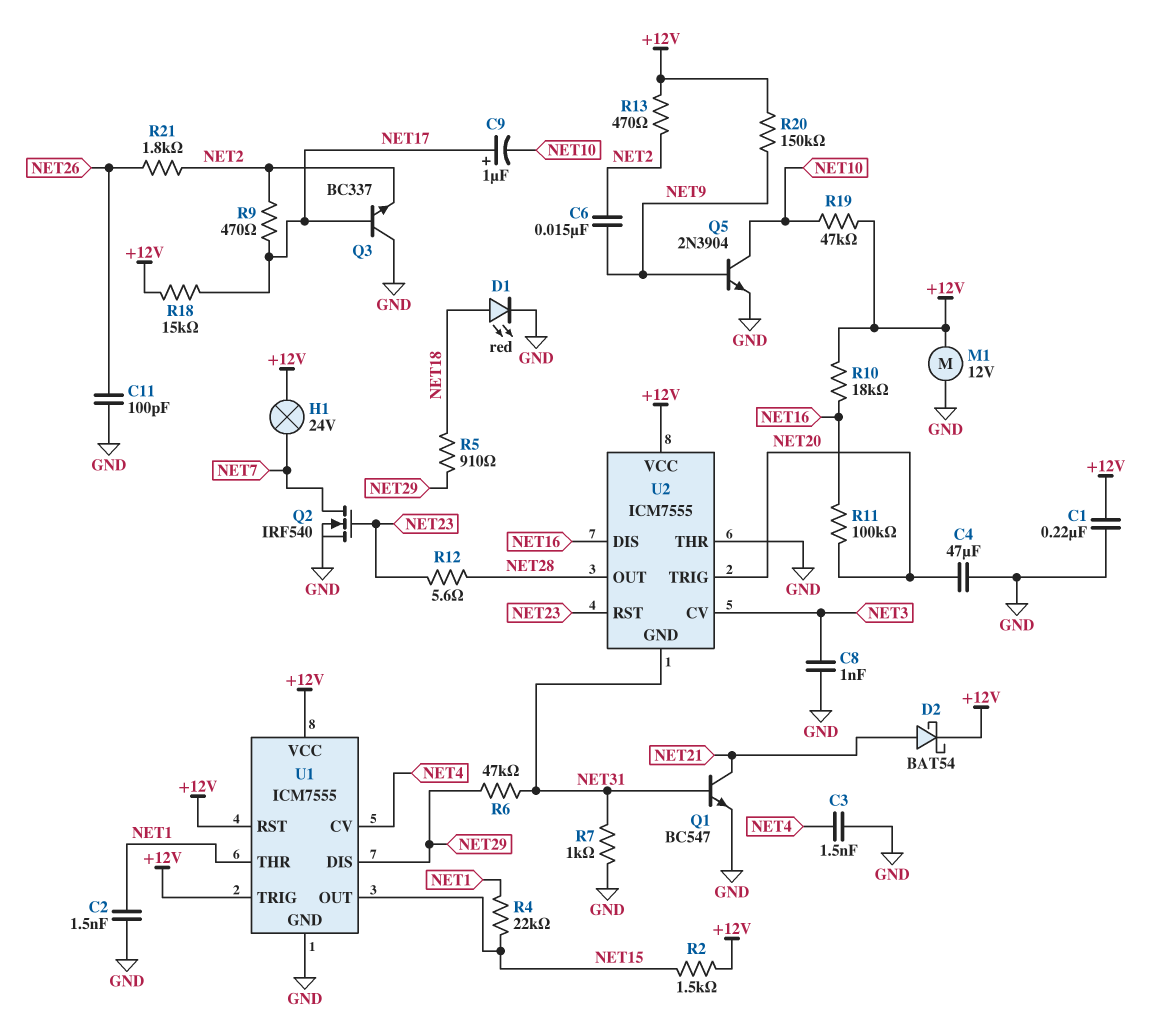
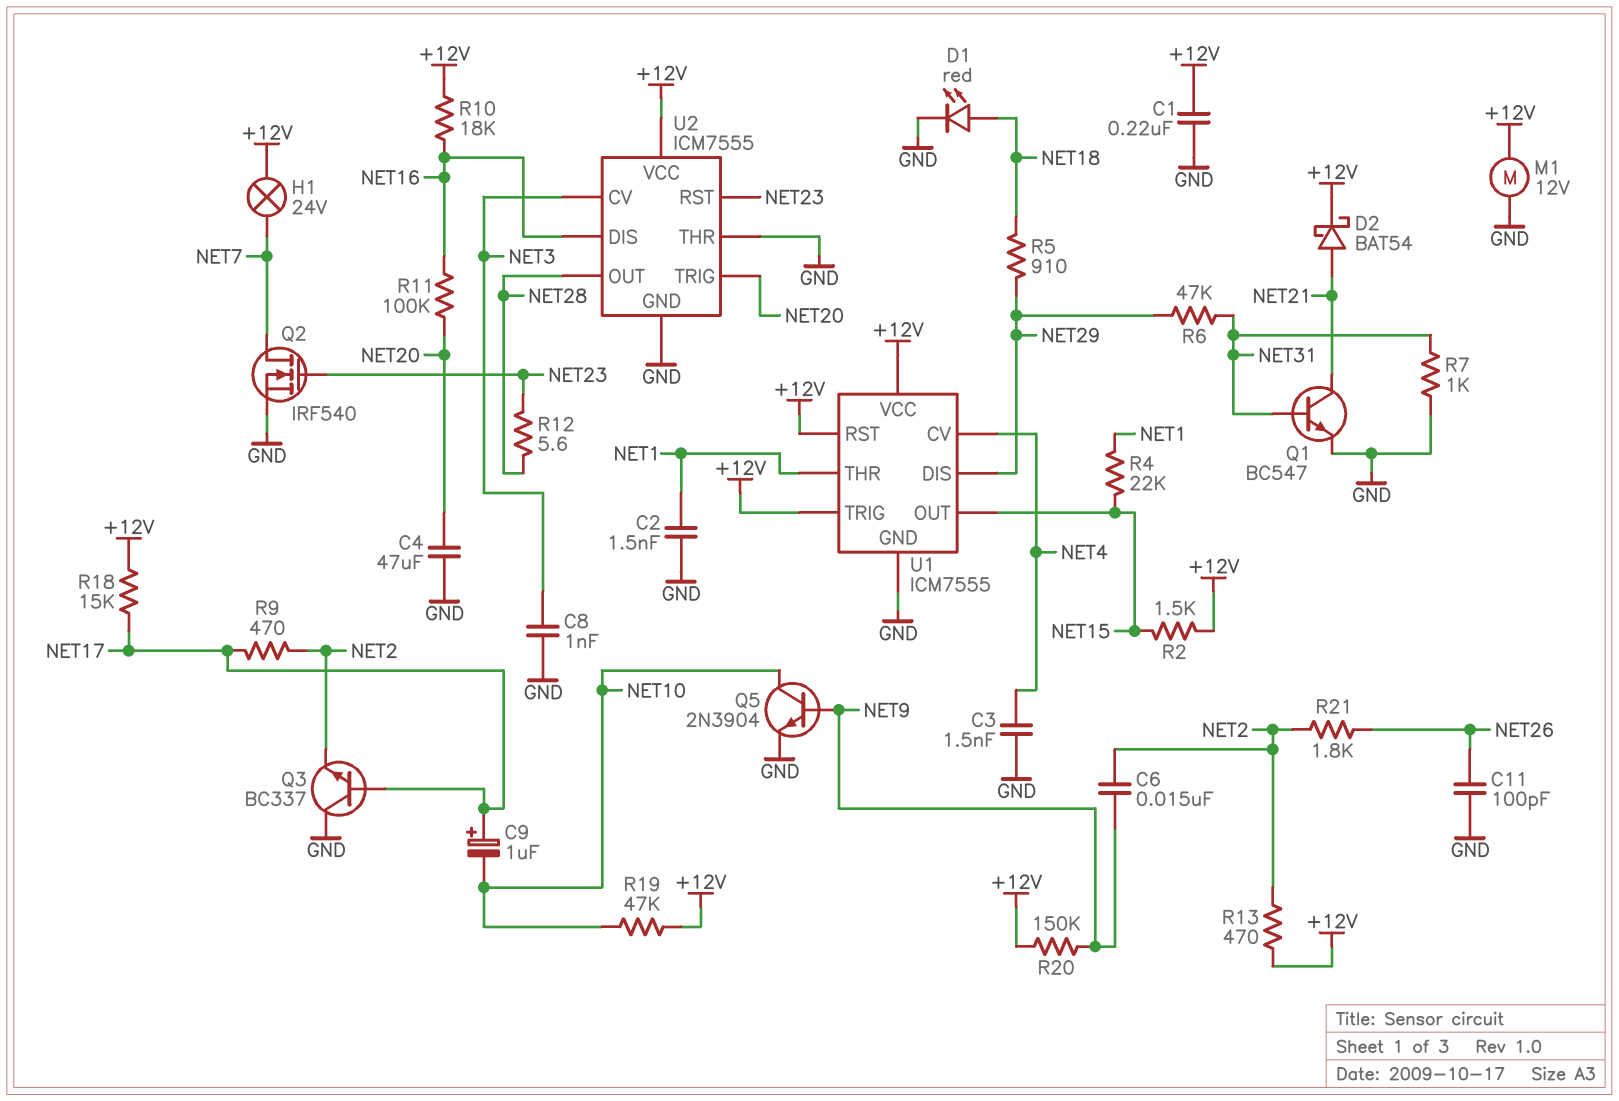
U2 pin GND: NET31 -> GND

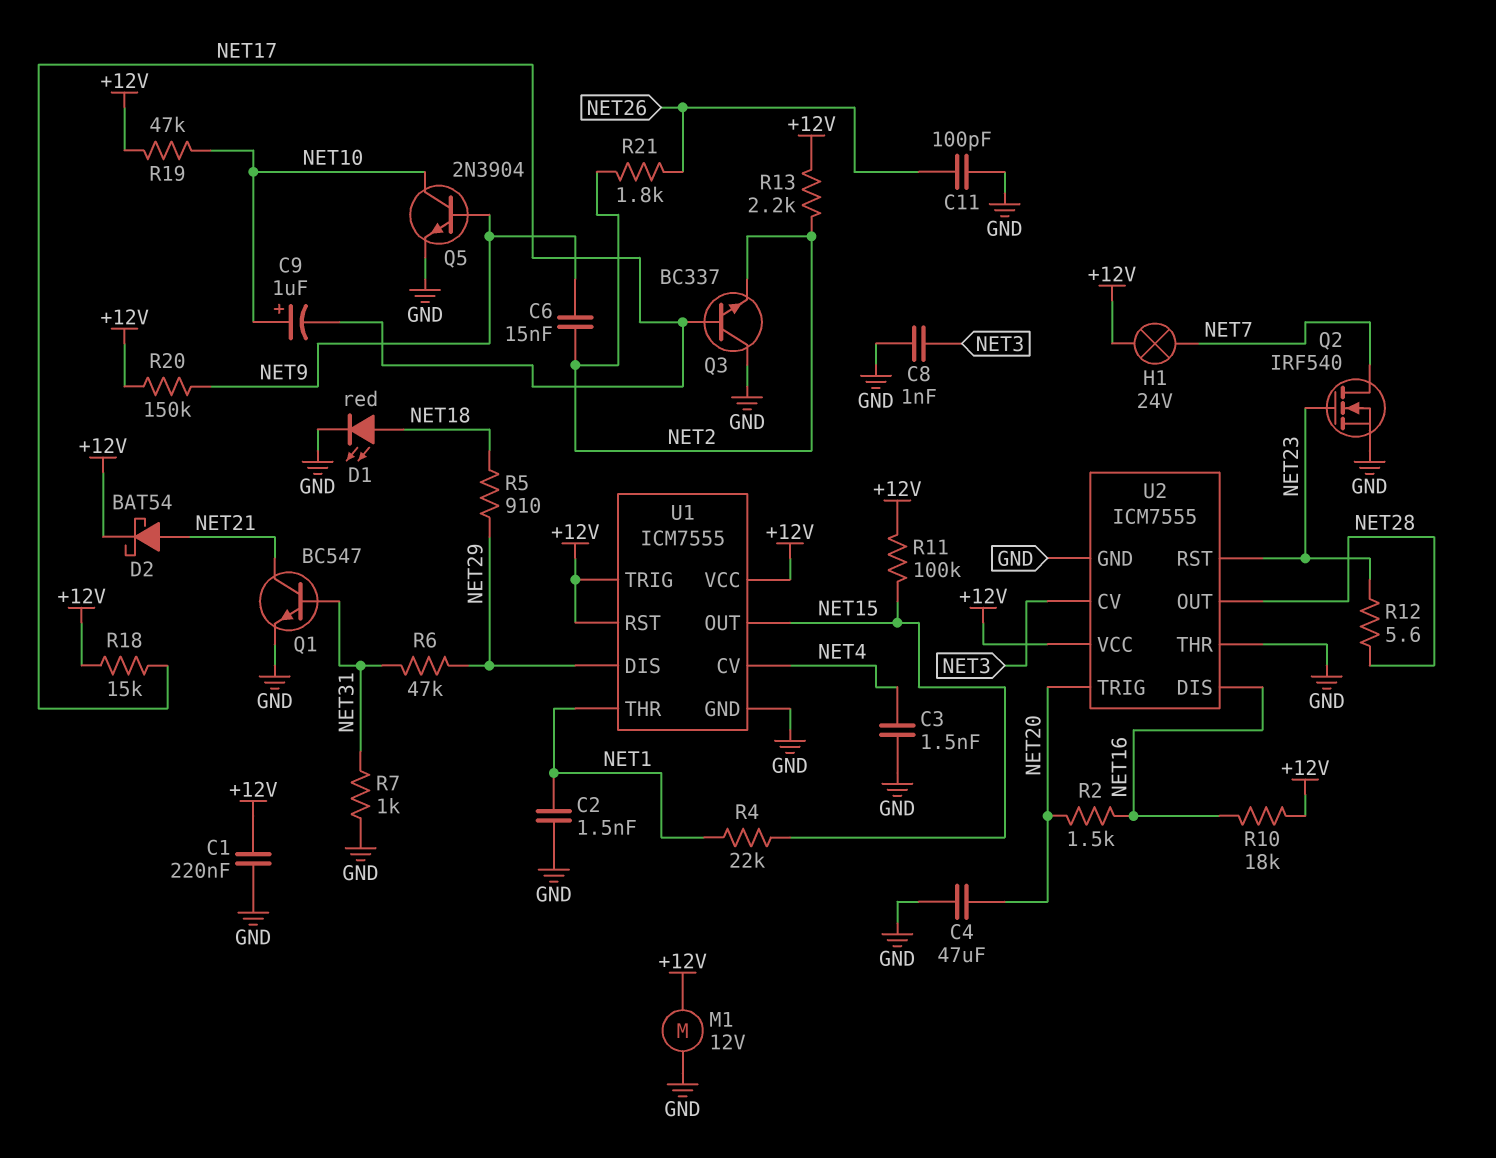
C9: 1uF (plus NET17, minus NET10) -> 1uF (plus NET10, minus NET17)
R2: 1.5k (+12V, NET15) -> 1.5k (NET16, NET20)
R9: 470 (NET2, NET17) -> none
R11: 100k (NET16, NET20) -> 100k (+12V, NET15)
R13: 470 (+12V, NET2) -> 2.2k (+12V, NET2)

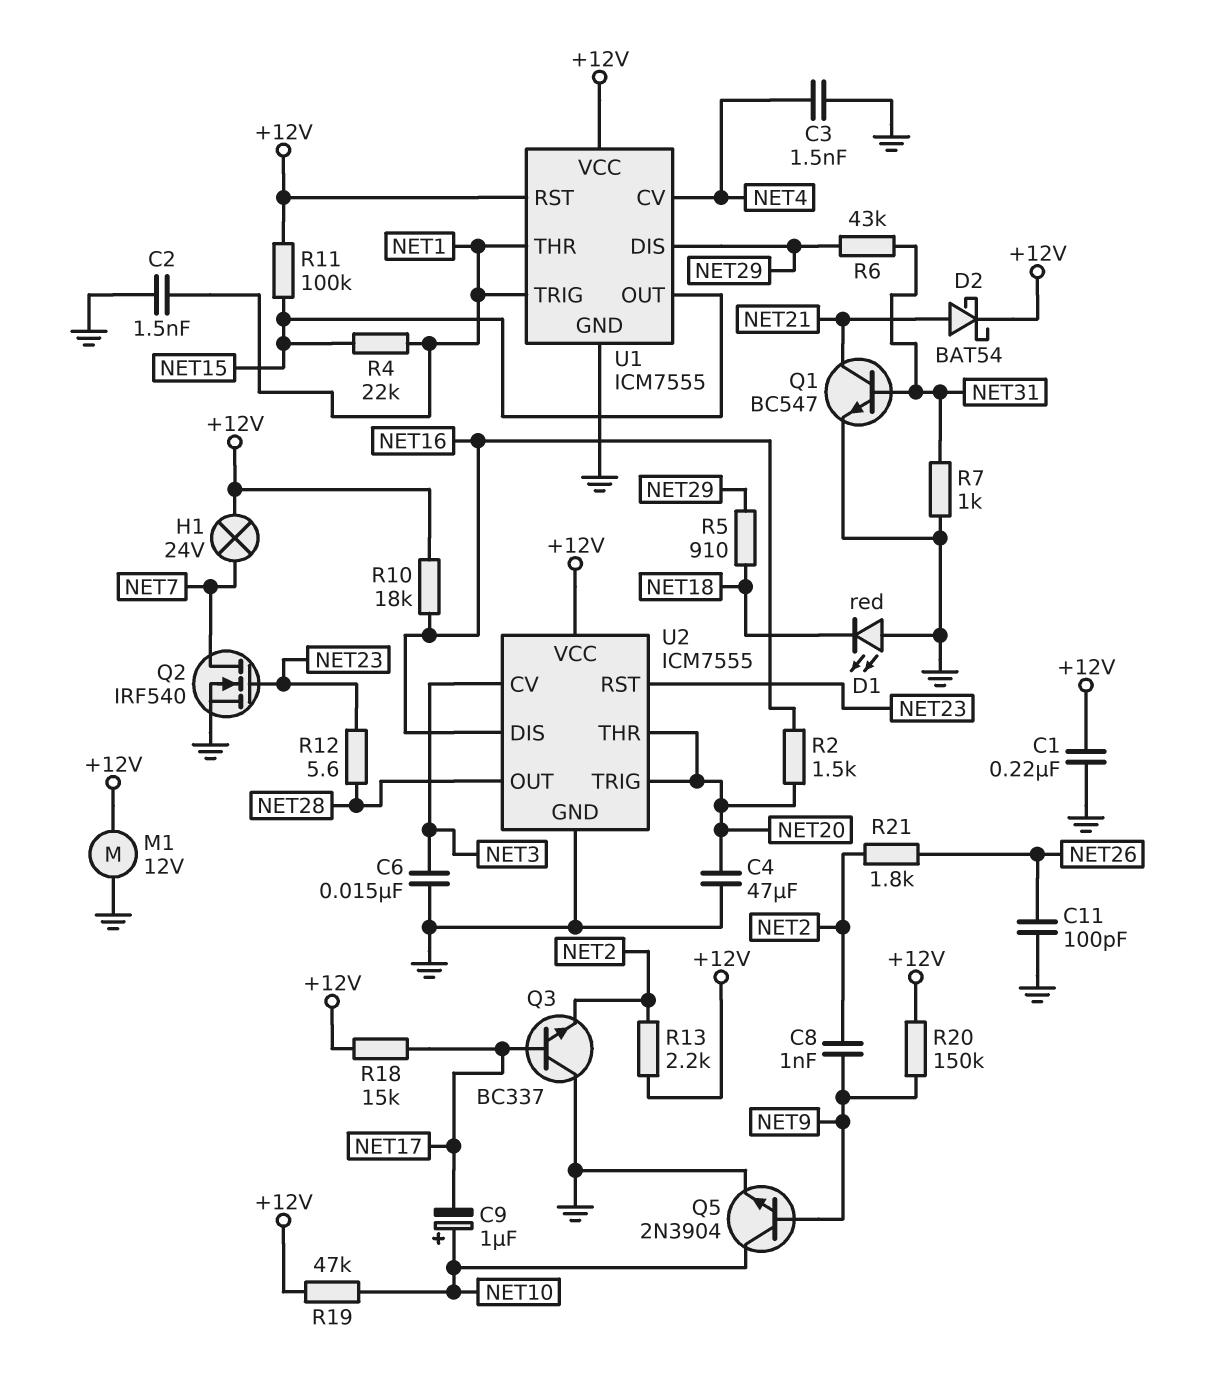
C6: 15nF (NET2, NET9) -> 15nF (GND, NET3)
C8: 1nF (GND, NET3) -> 1nF (NET2, NET9)
D1: LED red (A NET18, K GND) -> LED red (A GND, K NET18)
R6: 47k (NET29, NET31) -> 43k (NET29, NET31)
U1 pin TRIG: +12V -> NET1
U2 pin THR: GND -> NET20

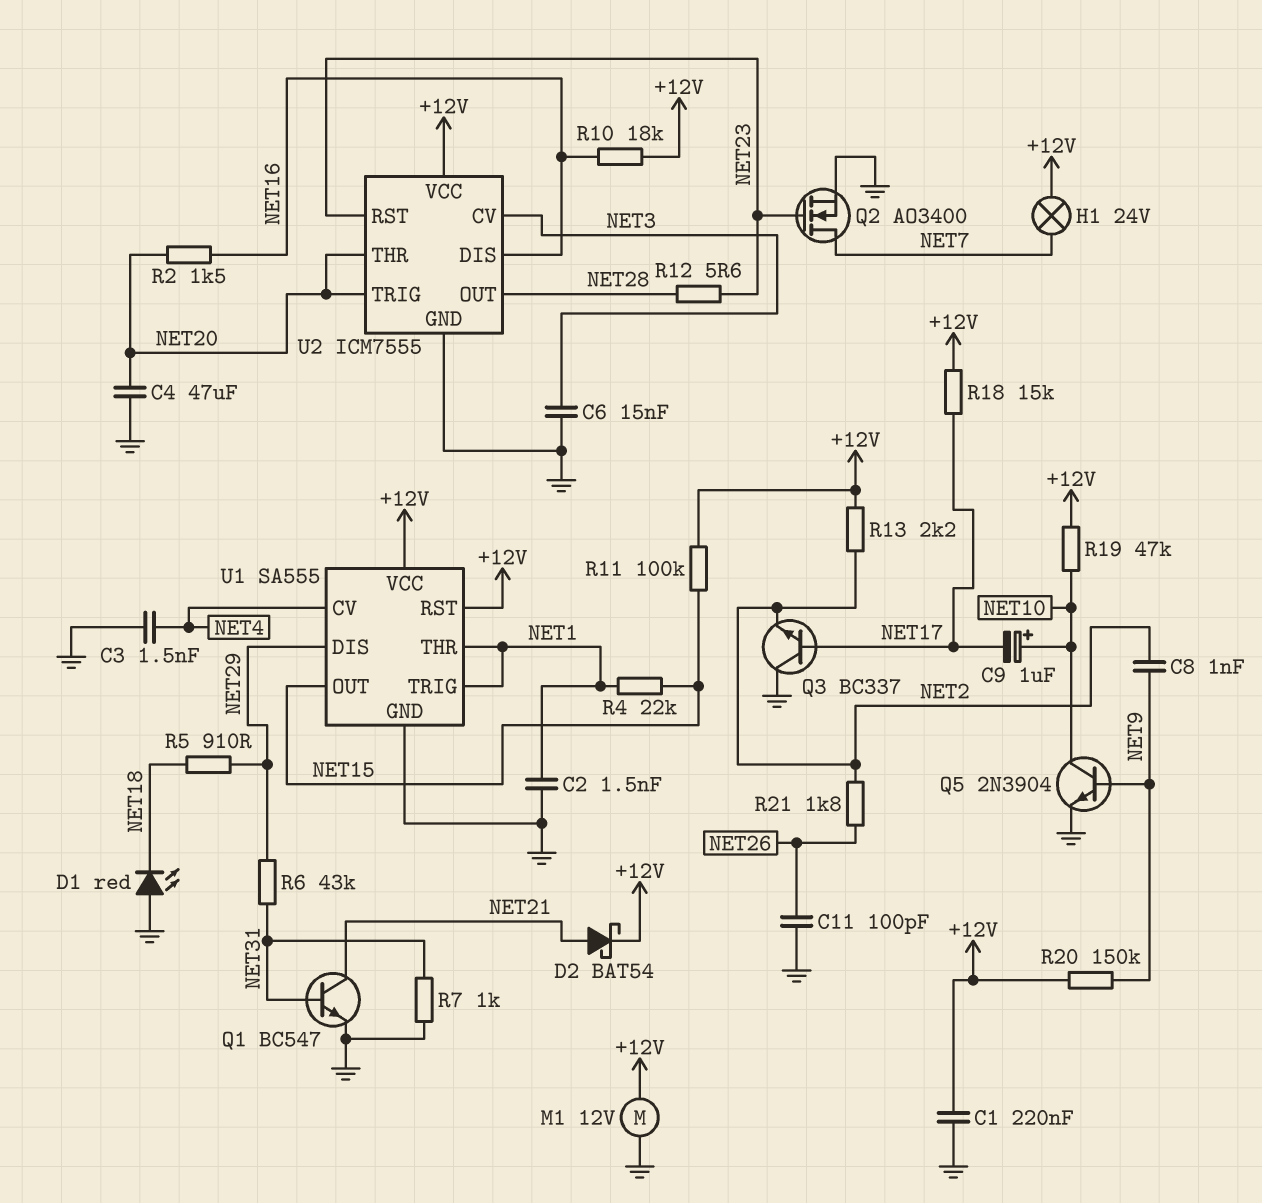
Q2: NMOS IRF540 (G NET23, D NET7, S GND) -> NMOS AO3400 (G NET23, D NET7, S GND)
U1: ICM7555 -> SA555

